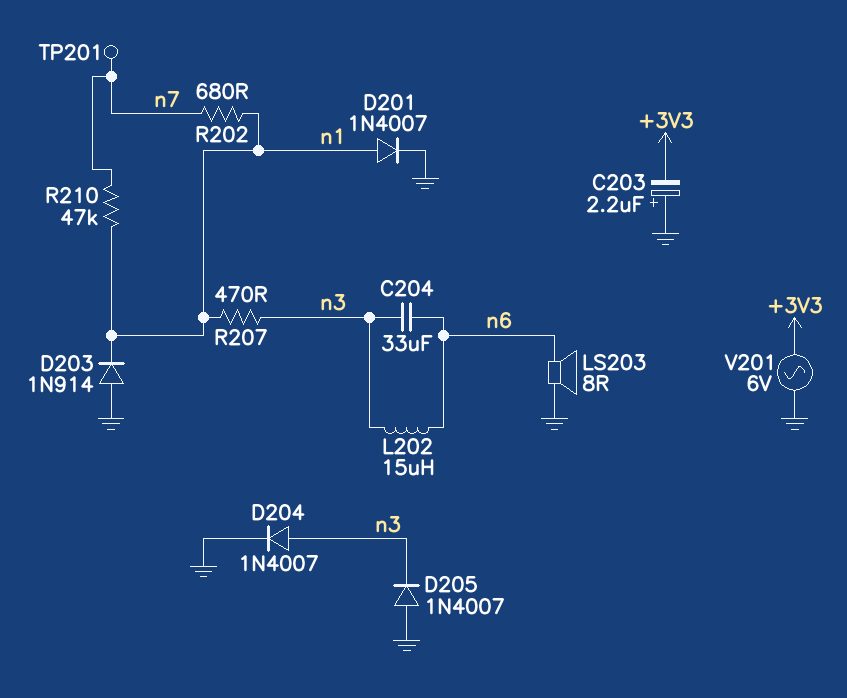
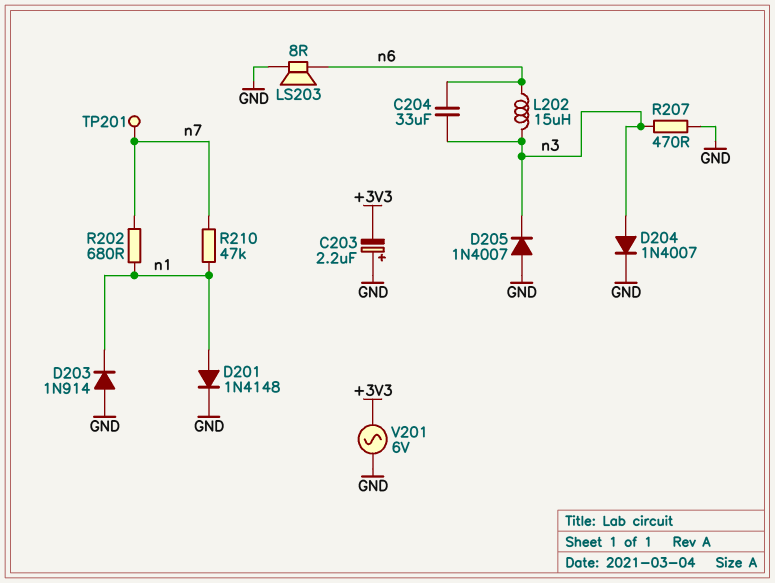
D201: diode 1N4007 (A n1, K GND) -> diode 1N4148 (A n1, K GND)
R207: 470 (n1, n3) -> 470 (GND, n3)

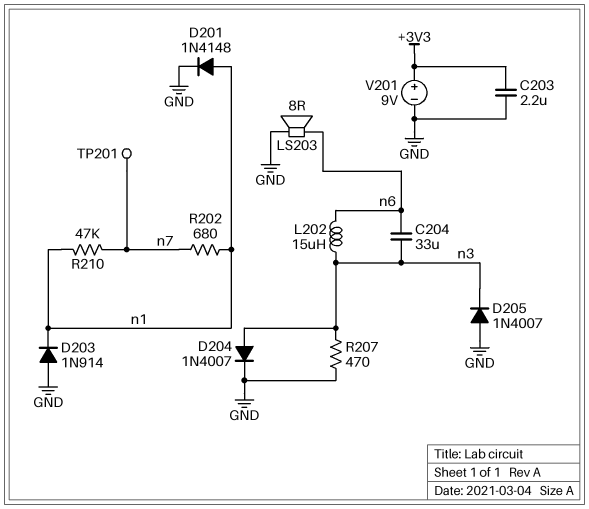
C203: 2.2uF (plus GND, minus +3V3) -> 2.2uF (+3V3, GND)
V201: AC 6V (+3V3, GND) -> 9V (plus +3V3, minus GND)

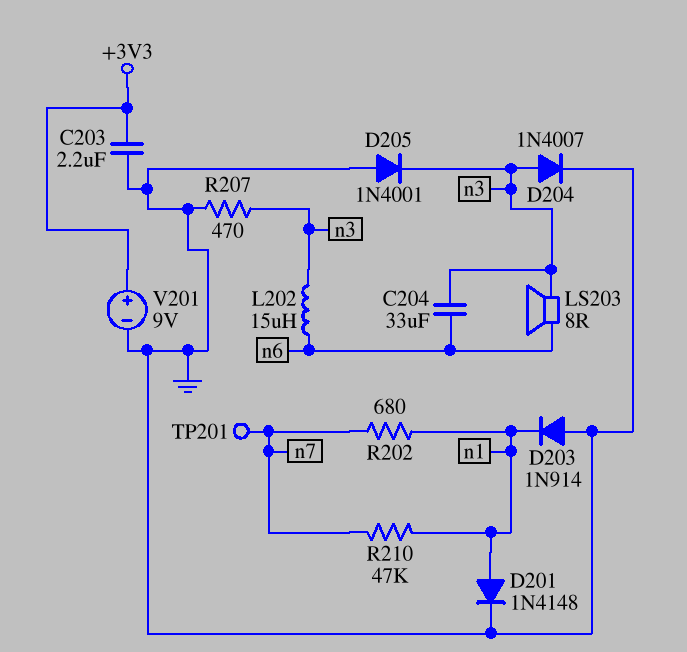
D205: diode 1N4007 (A GND, K n3) -> diode 1N4001 (A GND, K n3)
LS203: speaker 8R (GND, n6) -> speaker 8R (n3, n6)

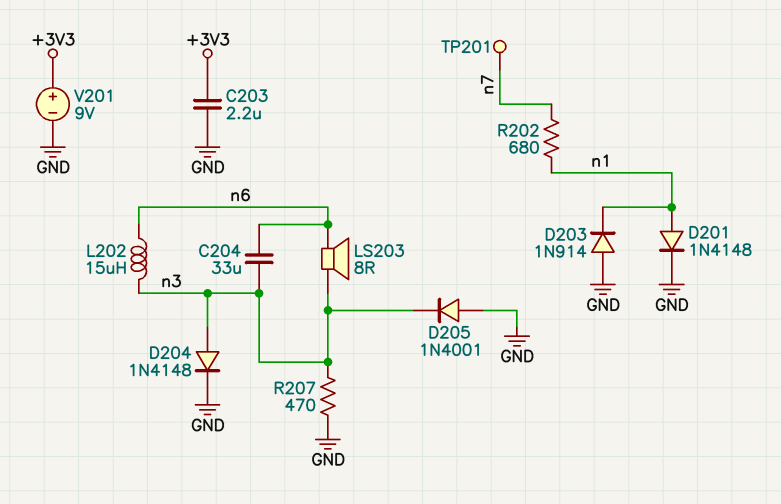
D204: diode 1N4007 (A n3, K GND) -> diode 1N4148 (A n3, K GND)
R210: 47k (n1, n7) -> none

